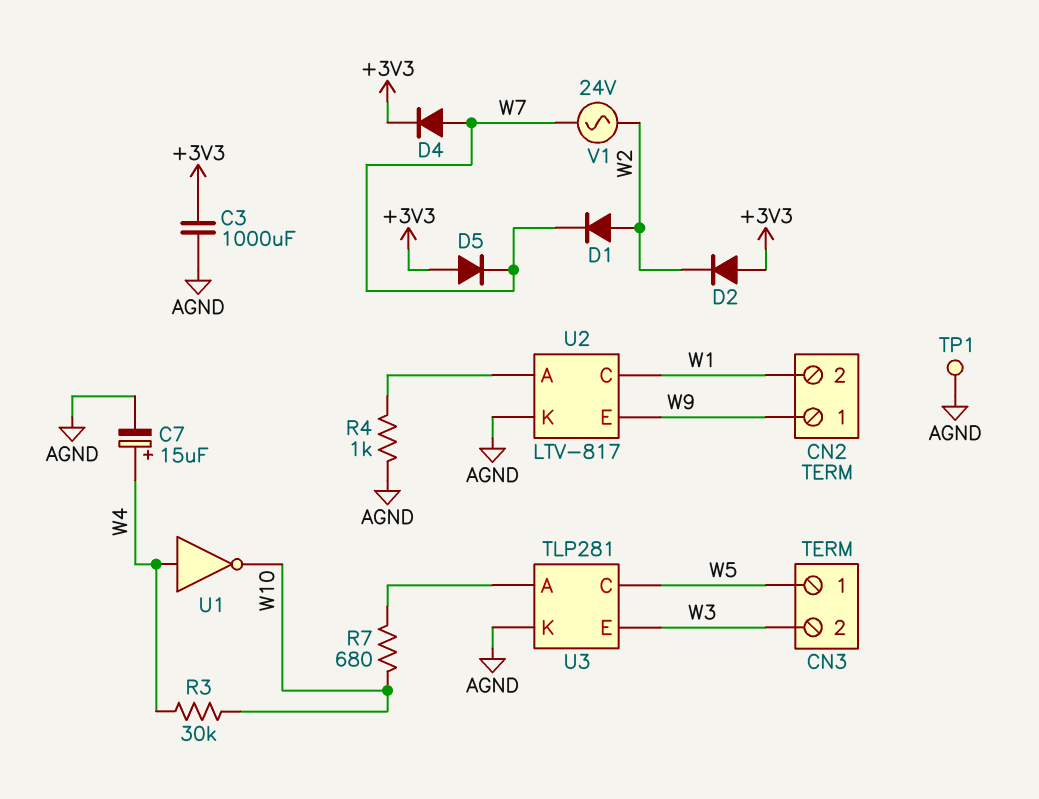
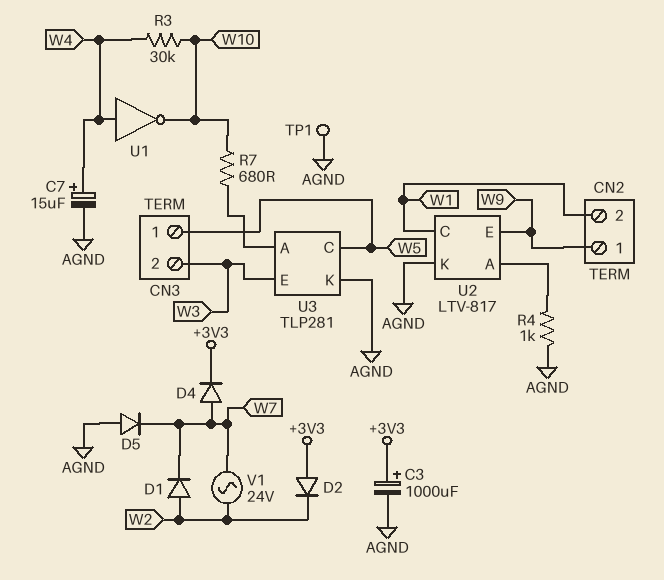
C3: 1000uF (+3V3, AGND) -> 1000uF (plus +3V3, minus AGND)
D5: diode (A +3V3, K W7) -> diode (A AGND, K W7)

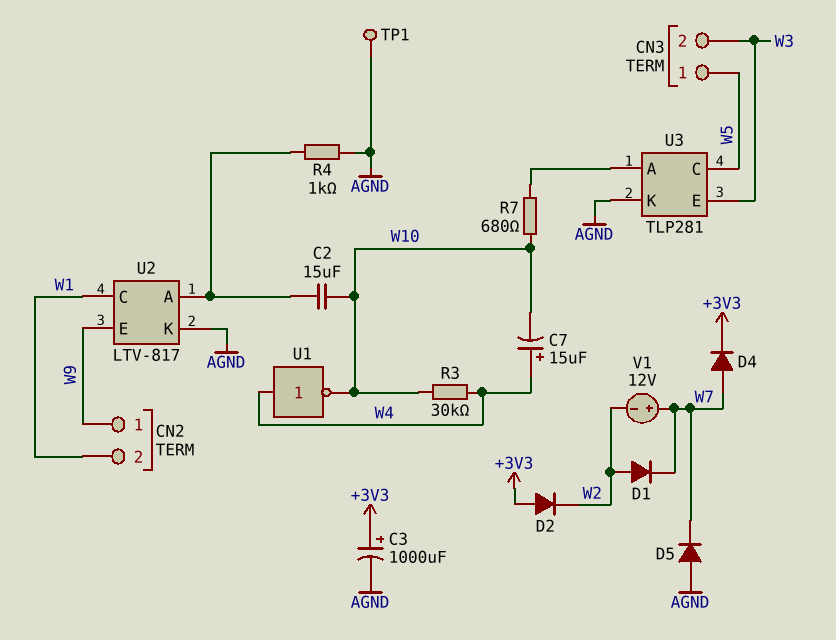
C2: none -> 15uF (U2/A, W10)
C7: 15uF (plus W4, minus AGND) -> 15uF (plus W4, minus W10)
V1: AC 24V (W2, W7) -> 12V (plus W7, minus W2)

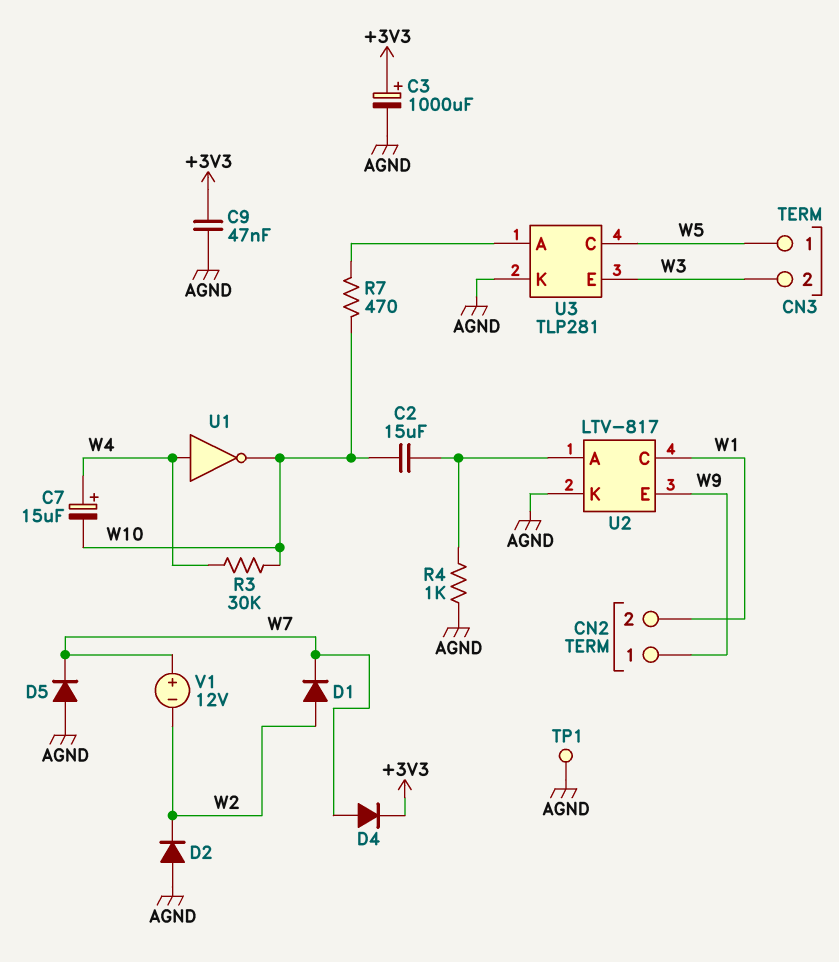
C9: none -> 47nF (+3V3, AGND)
D2: diode (A +3V3, K W2) -> diode (A AGND, K W2)
R7: 680 (U3/A, W10) -> 470 (U3/A, W10)

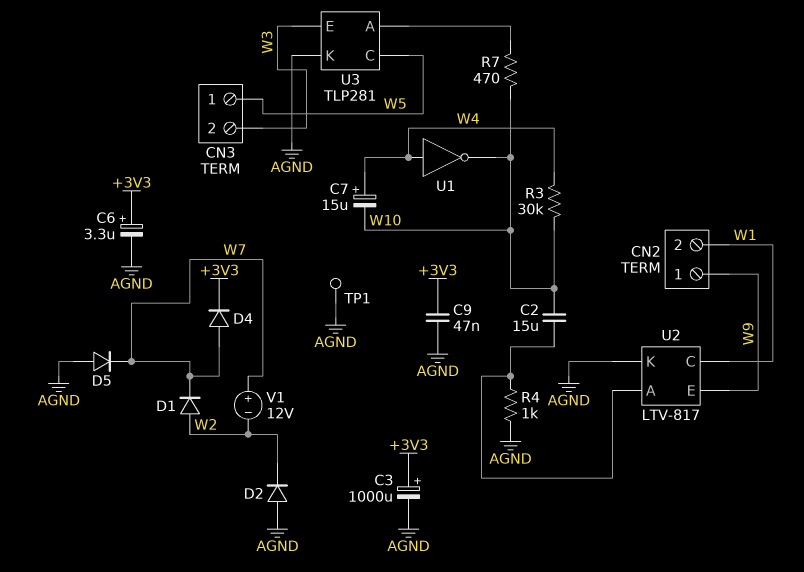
C6: none -> 3.3uF (plus +3V3, minus AGND)

